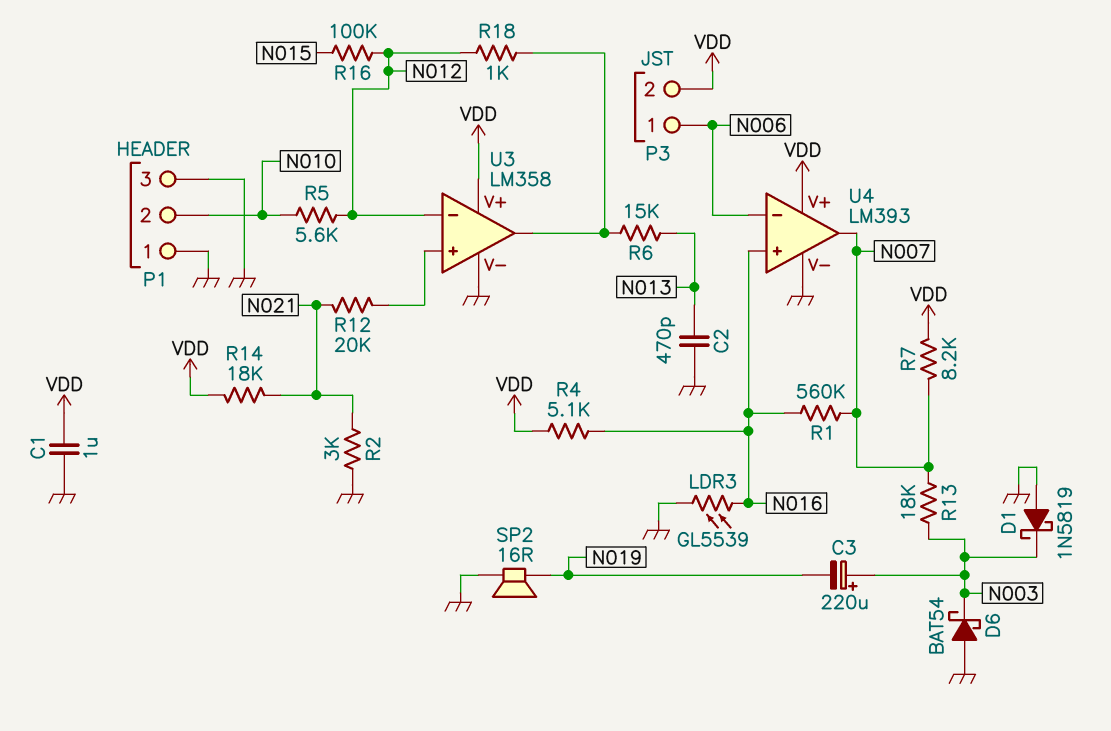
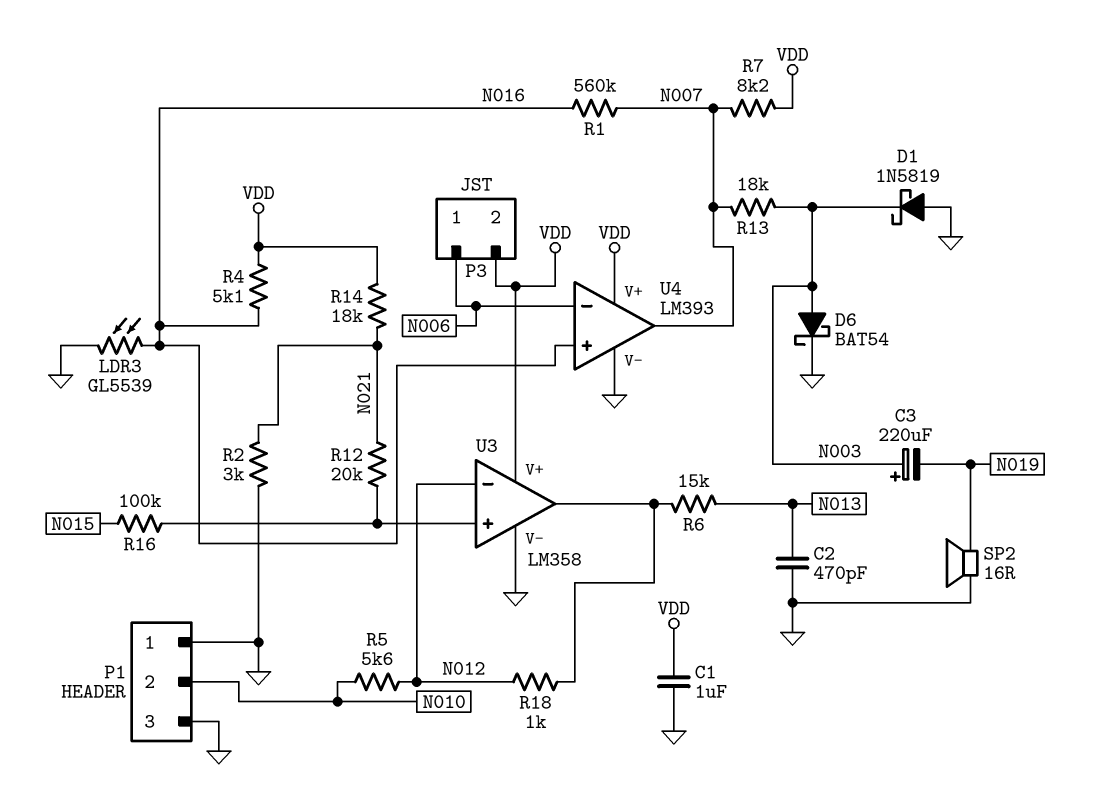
D6: schottky BAT54 (A GND, K N003) -> schottky BAT54 (A N003, K GND)
R16: 100k (N012, N015) -> 100k (N015, U3/in+)

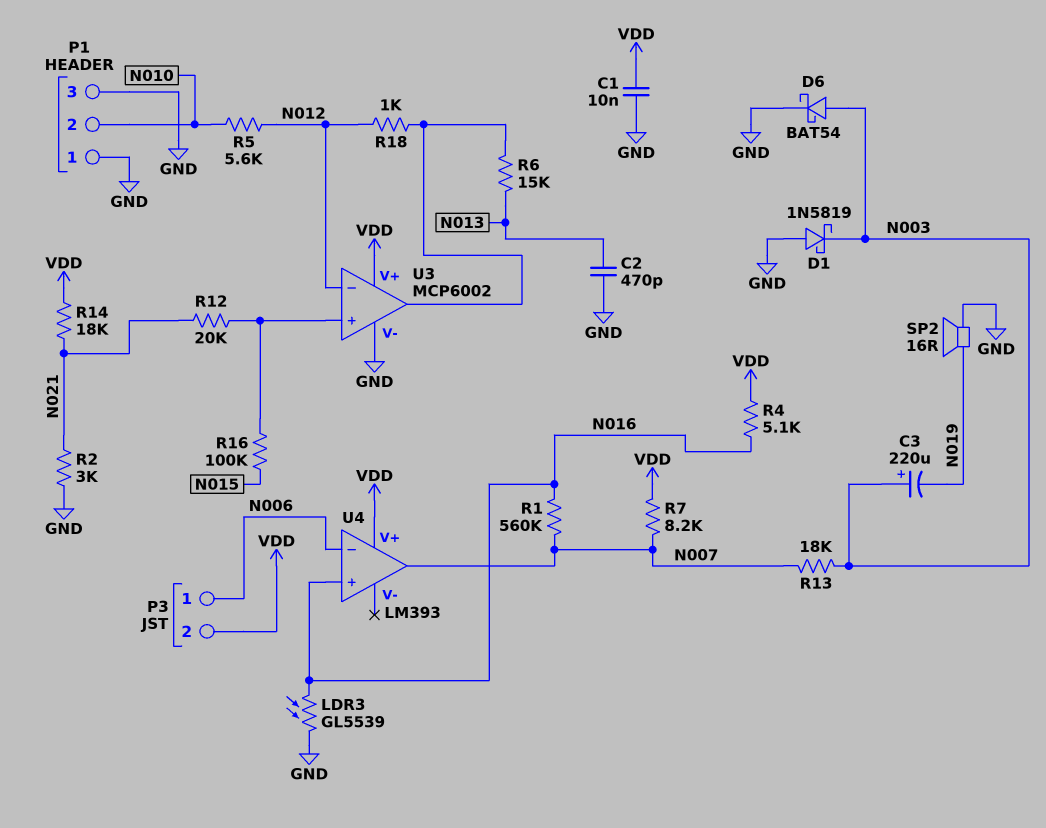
C1: 1uF (GND, VDD) -> 10nF (GND, VDD)
U3: LM358 -> MCP6002
U4 pin V-: GND -> none

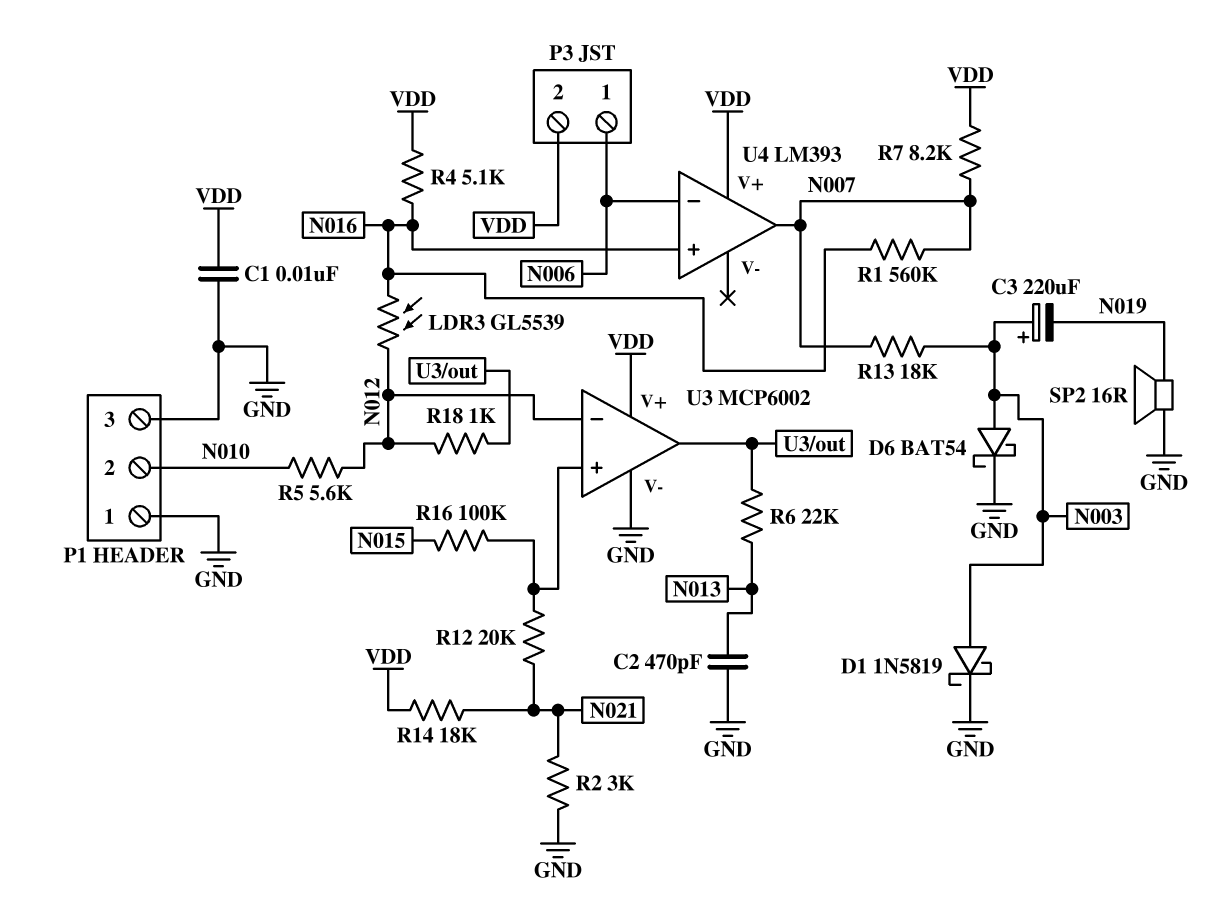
D1: schottky 1N5819 (A GND, K N003) -> schottky 1N5819 (A N003, K GND)
LDR3: GL5539 (GND, N016) -> GL5539 (N012, N016)
R6: 15k (N013, U3/out) -> 22k (N013, U3/out)

